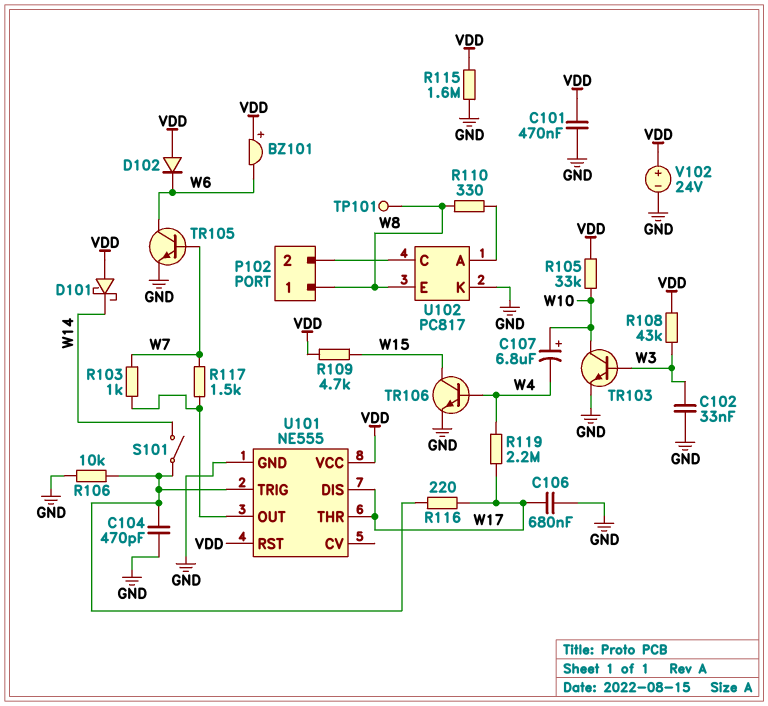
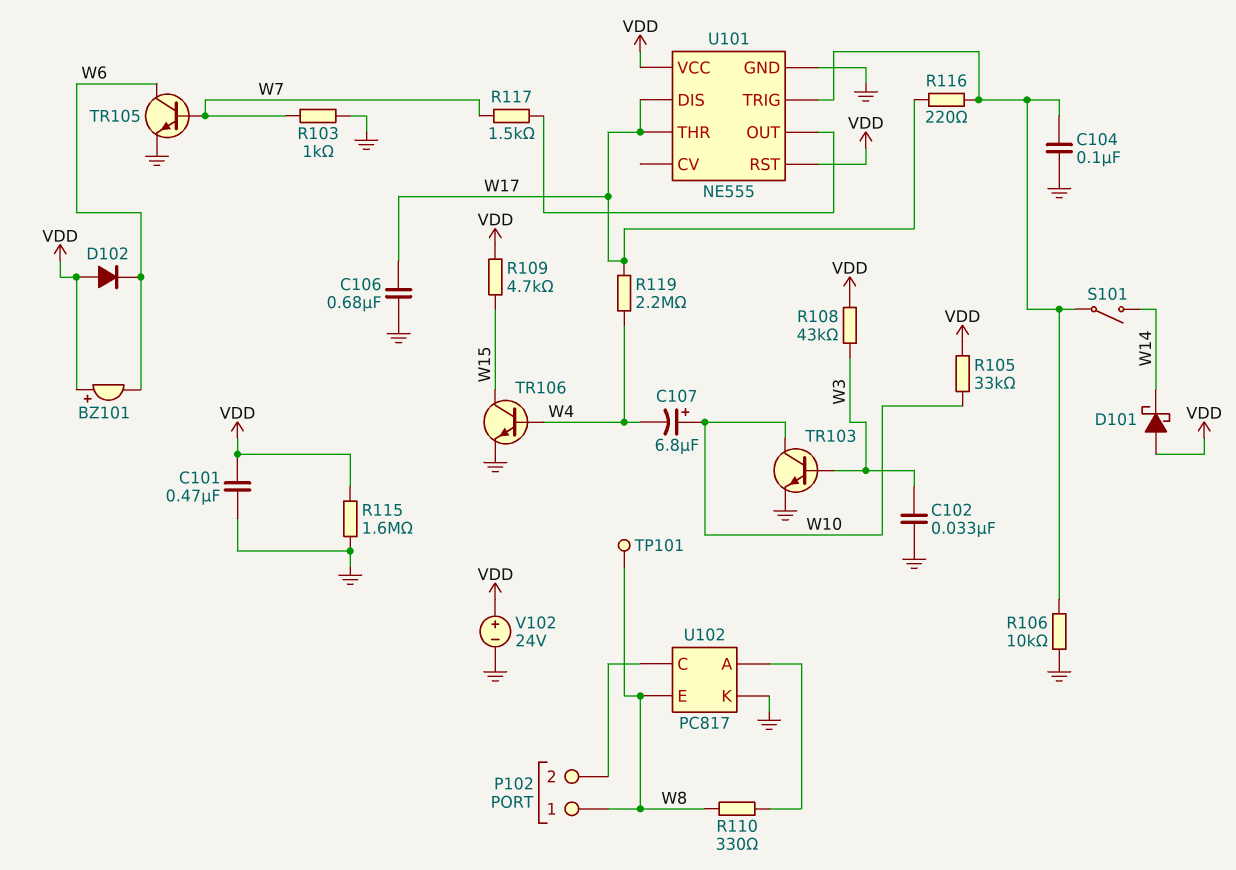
C104: 470pF (GND, U101/TRIG) -> 100nF (GND, U101/TRIG)
R103: 1k (U101/OUT, W7) -> 1k (GND, W7)

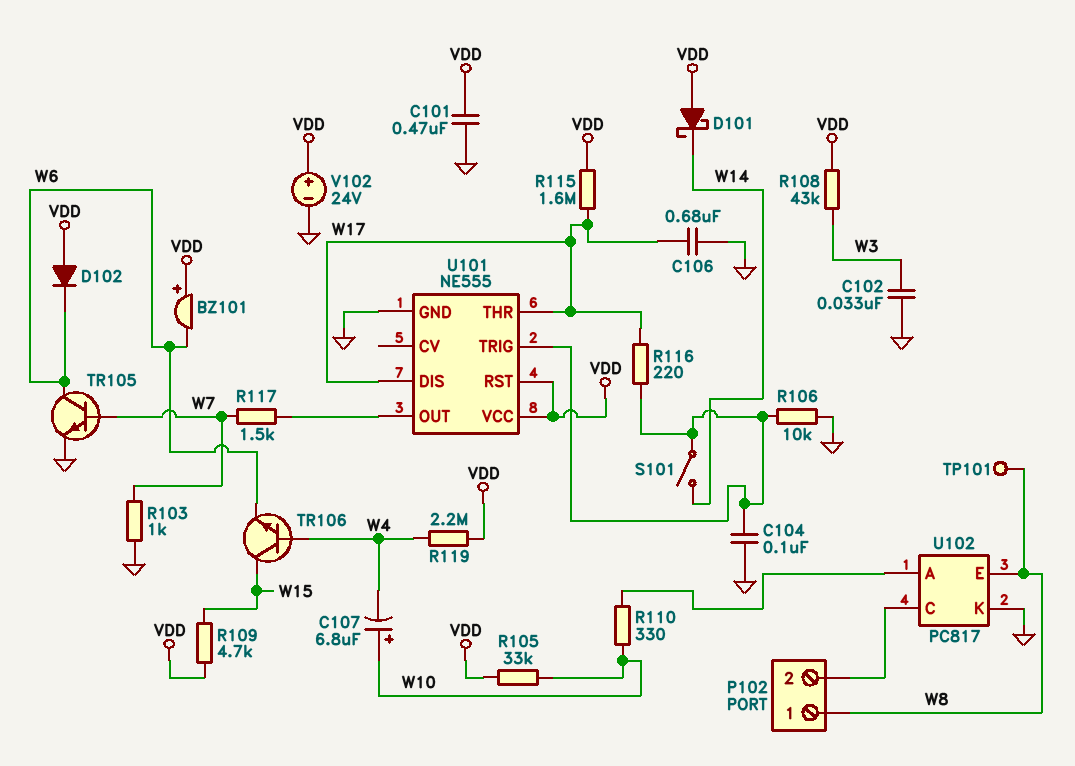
R110: 330 (U102/A, W8) -> 330 (U102/A, W10)
R115: 1.6M (GND, VDD) -> 1.6M (VDD, W17)
R119: 2.2M (W4, W17) -> 2.2M (VDD, W4)
TR103: NPN (B W3, C W10, E GND) -> none
TR106: NPN (B W4, C W15, E GND) -> NPN (B W4, C W15, E W6)

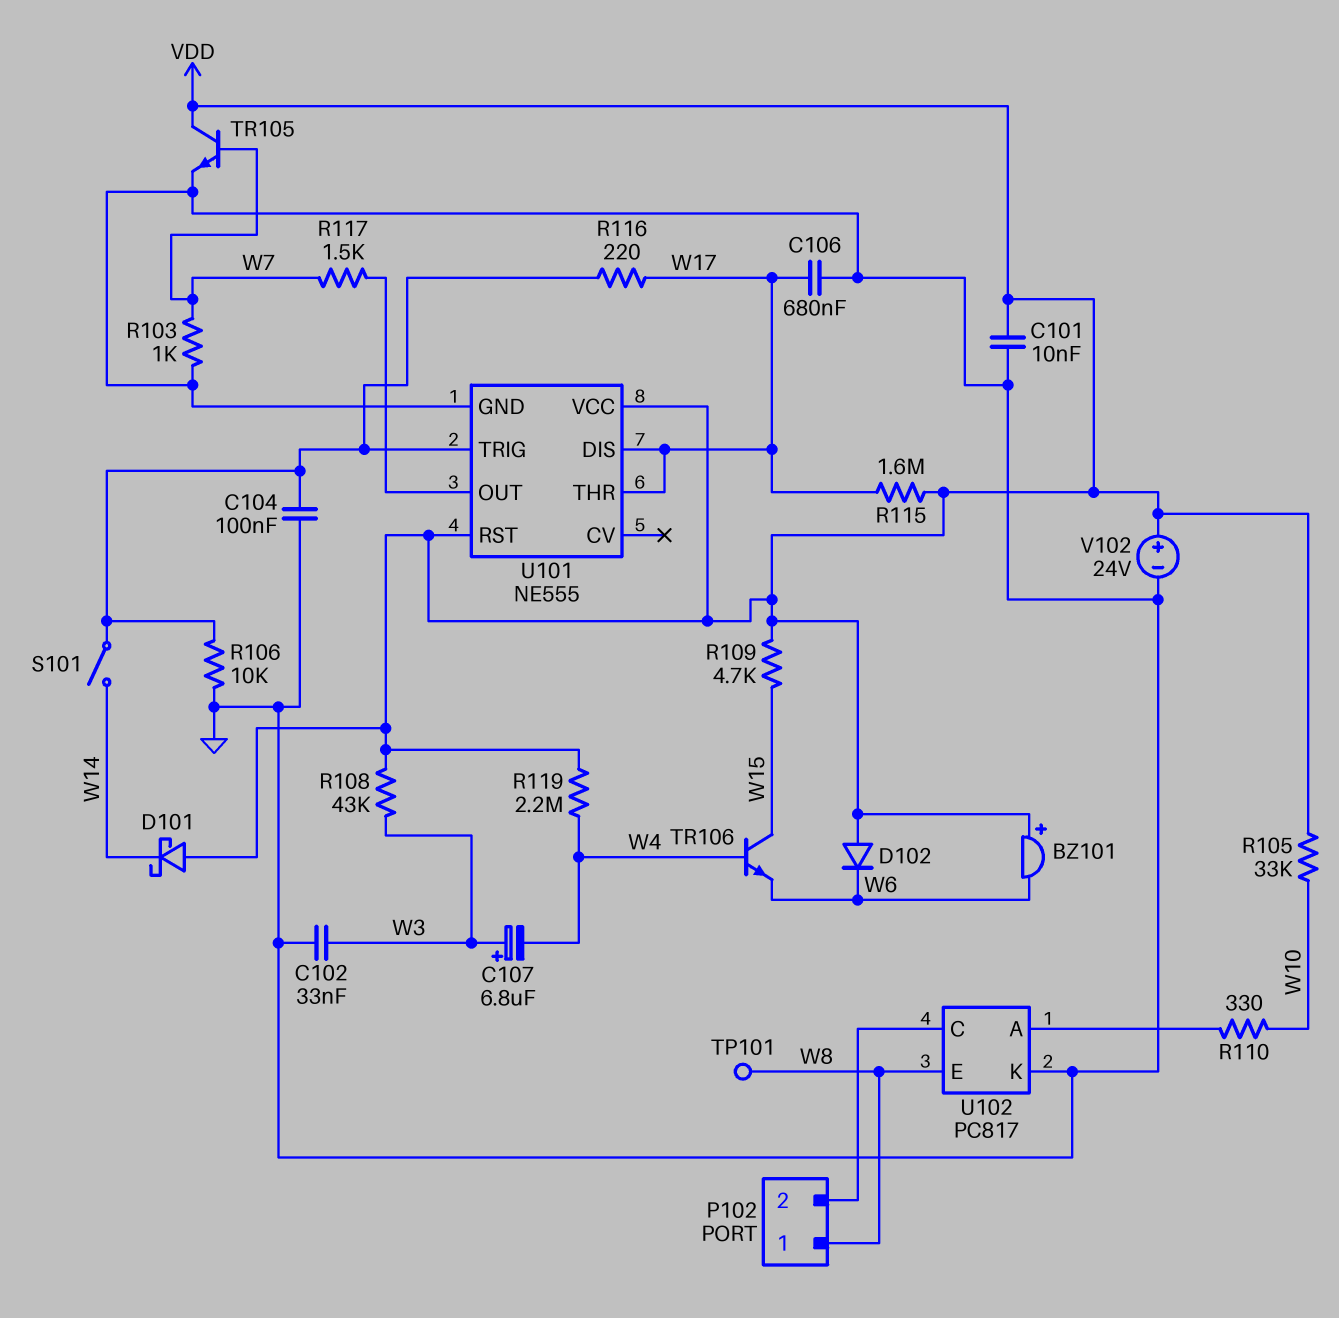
C101: 470nF (GND, VDD) -> 10nF (GND, VDD)
C107: 6.8uF (plus W10, minus W4) -> 6.8uF (plus W3, minus W4)
TR105: NPN (B W7, C W6, E GND) -> NPN (B W7, C VDD, E GND)

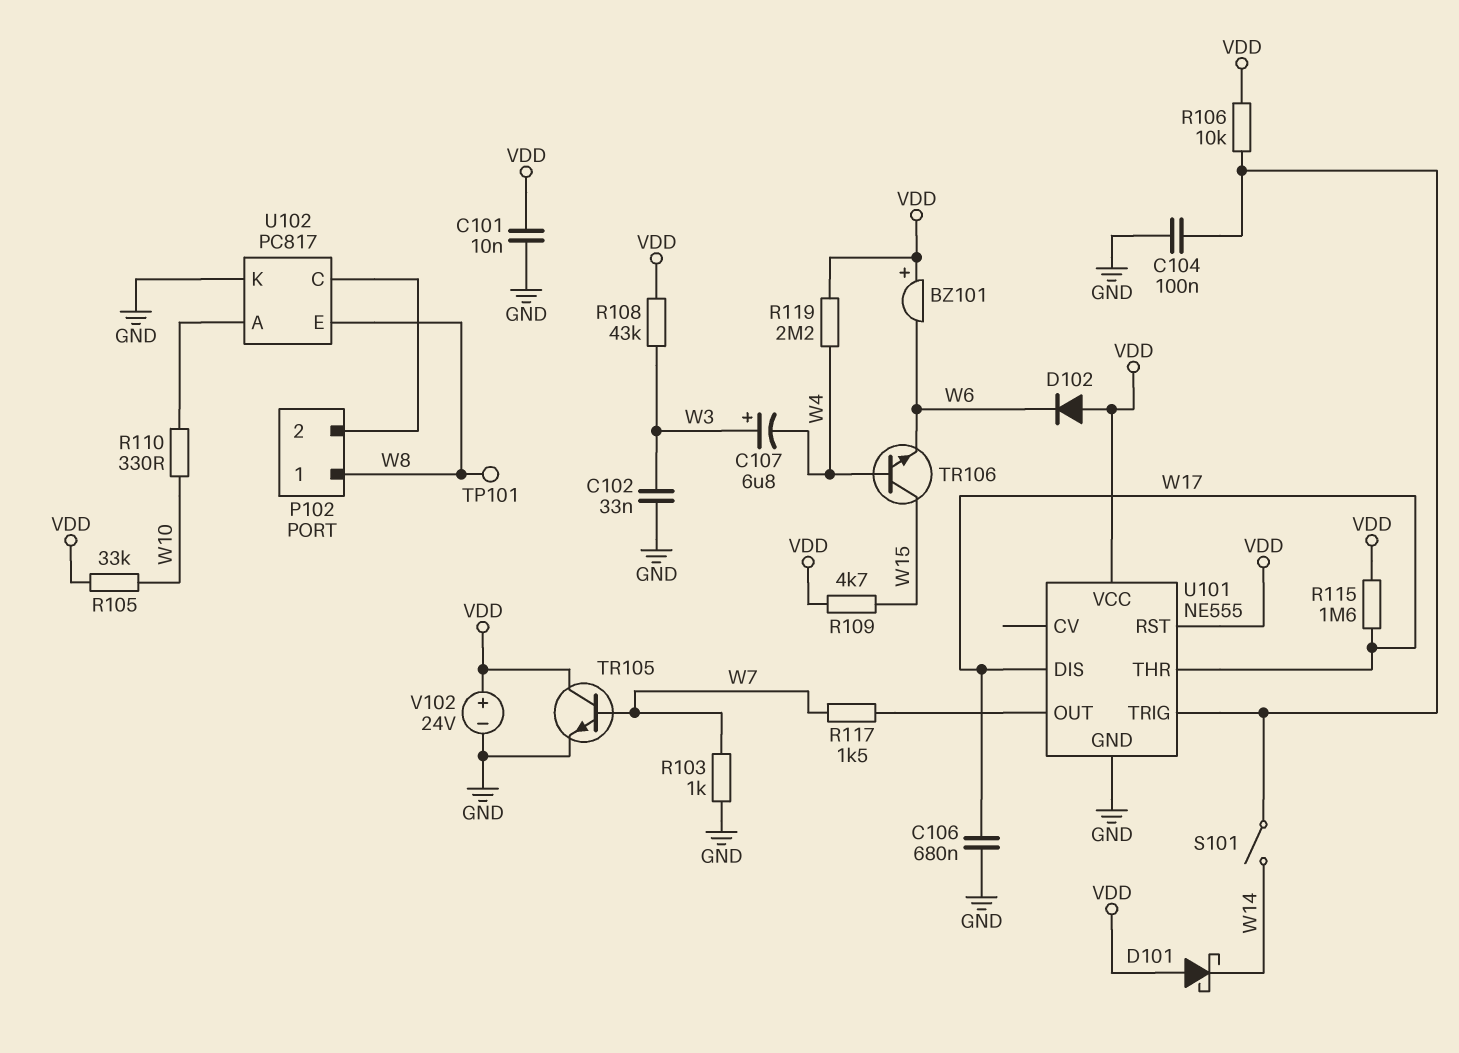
R106: 10k (GND, U101/TRIG) -> 10k (U101/TRIG, VDD)
R116: 220 (U101/TRIG, W17) -> none

